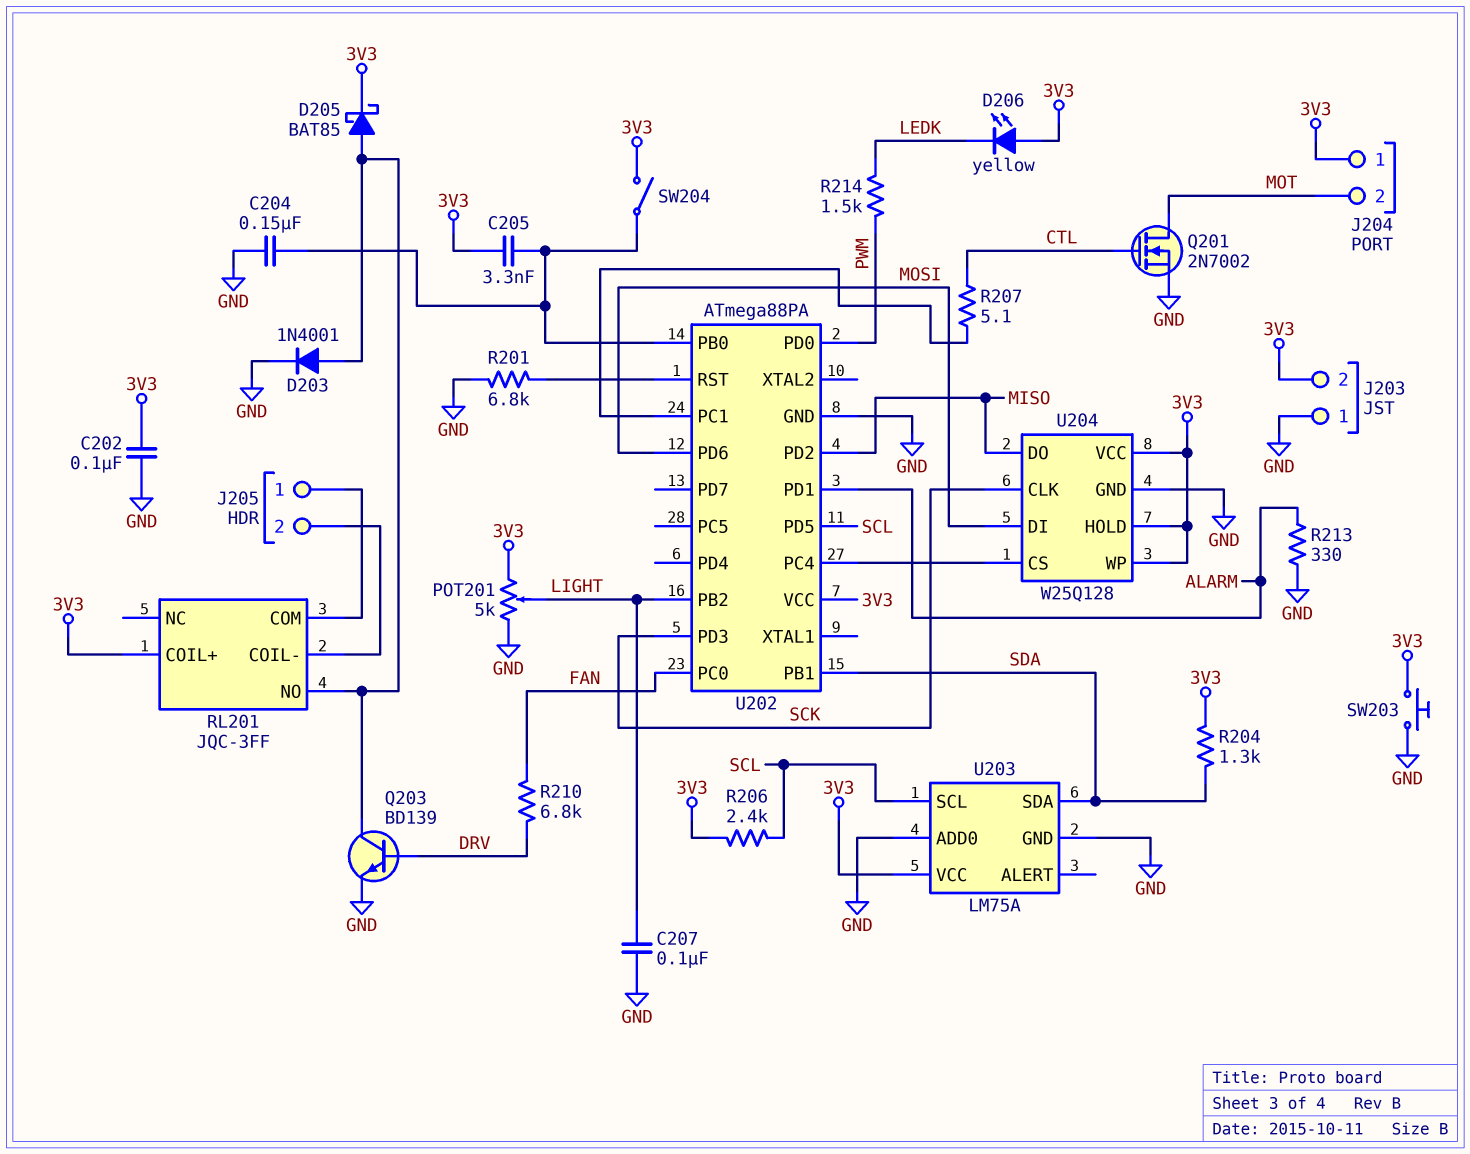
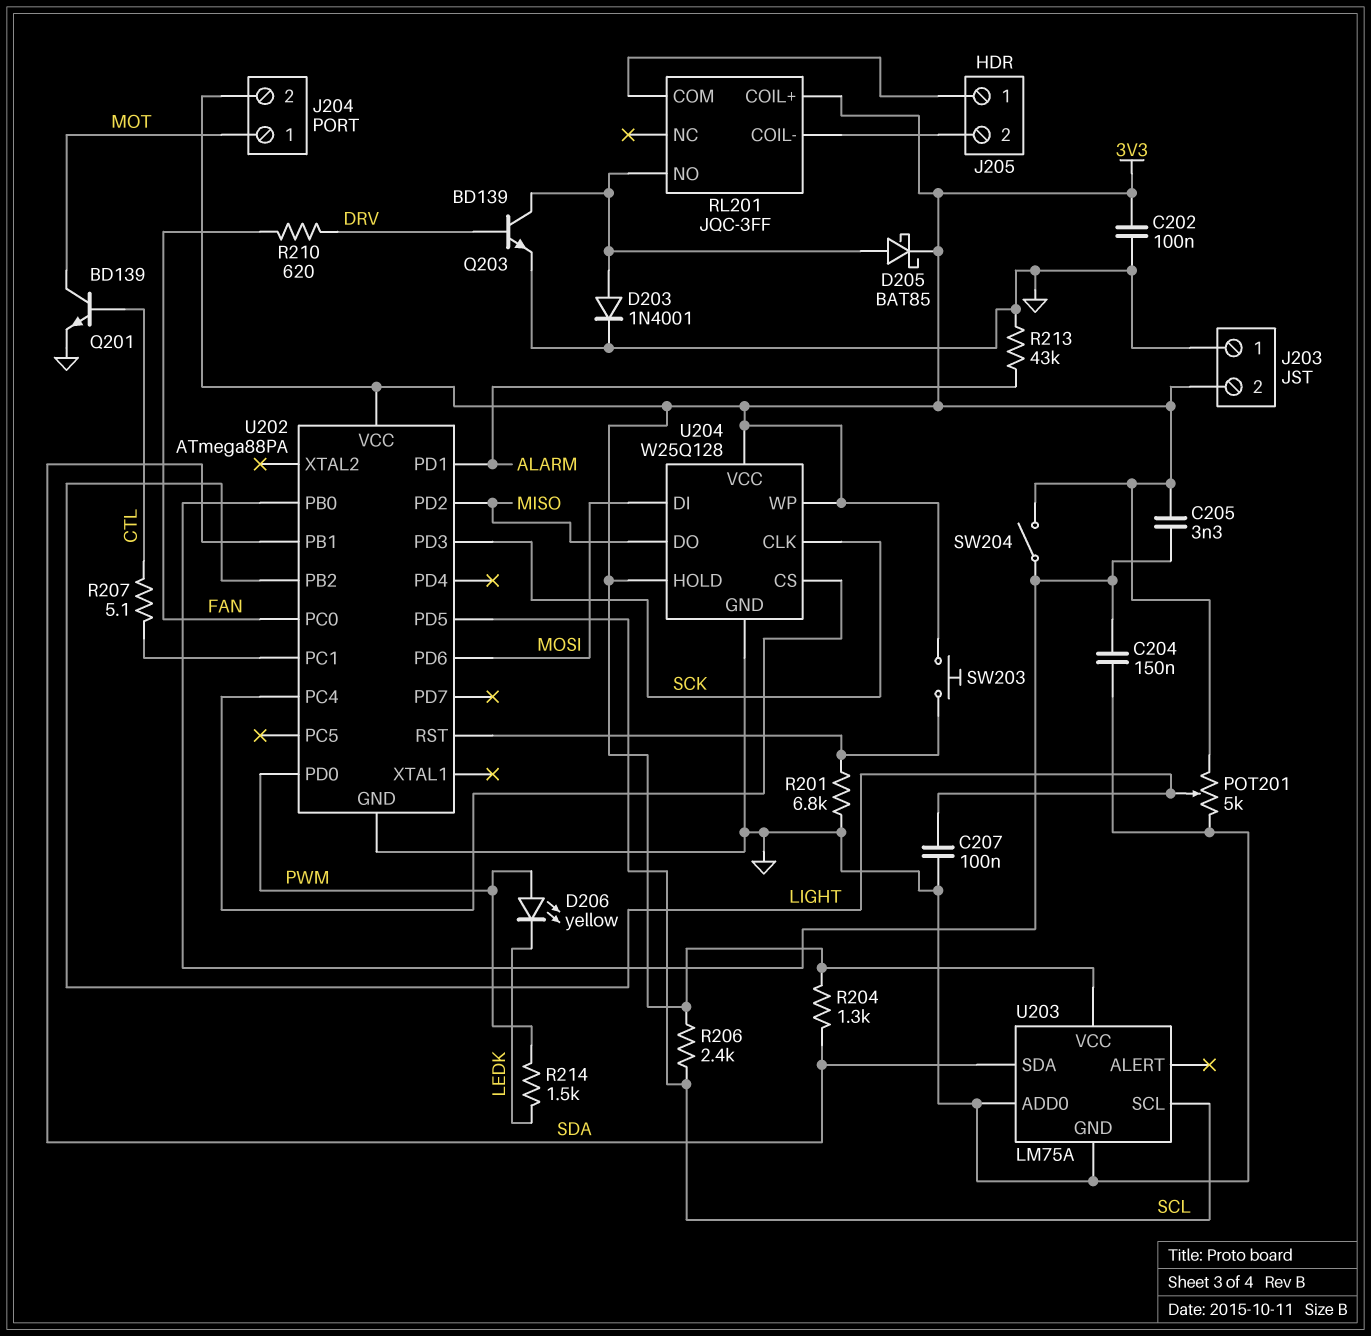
D206: LED yellow (A 3V3, K LEDK) -> LED yellow (A PWM, K LEDK)
J204 pin 1: 3V3 -> MOT
J204 pin 2: MOT -> 3V3
Q201: NMOS 2N7002 (G CTL, D MOT, S GND) -> NPN BD139 (B CTL, C MOT, E GND)
R210: 6.8k (DRV, FAN) -> 620 (DRV, FAN)
R213: 330 (ALARM, GND) -> 43k (ALARM, GND)
SW203: button (3V3, GND) -> button (3V3, U202/RST)

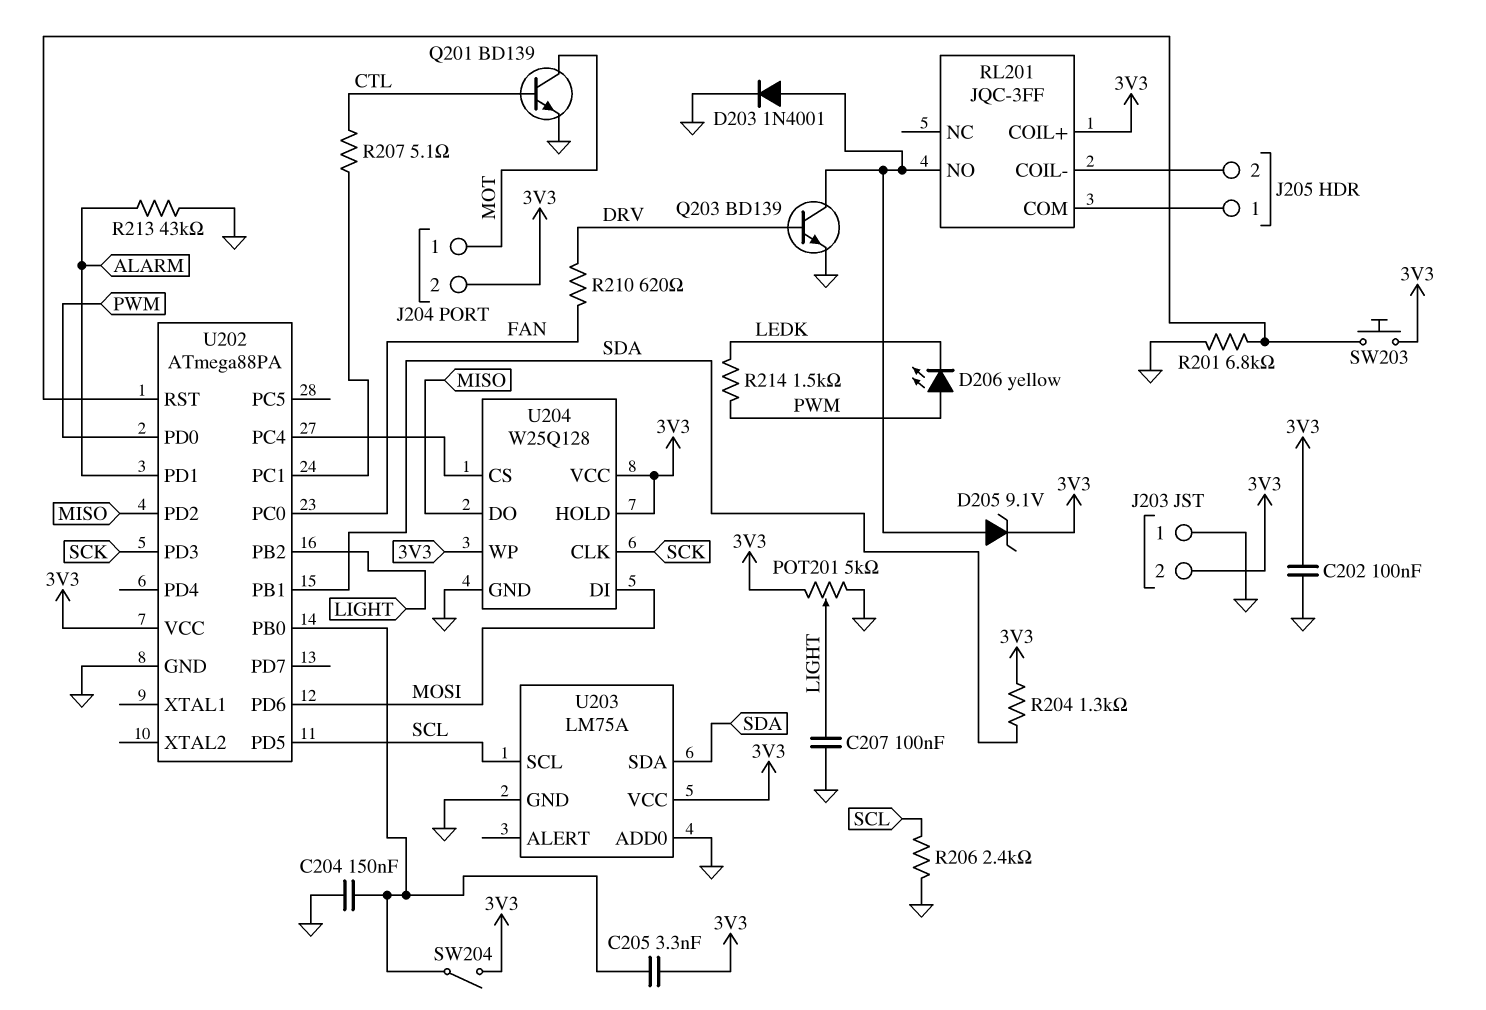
D205: schottky BAT85 (A RL201/NO, K 3V3) -> zener 9.1V (A RL201/NO, K 3V3)
R206: 2.4k (3V3, SCL) -> 2.4k (GND, SCL)

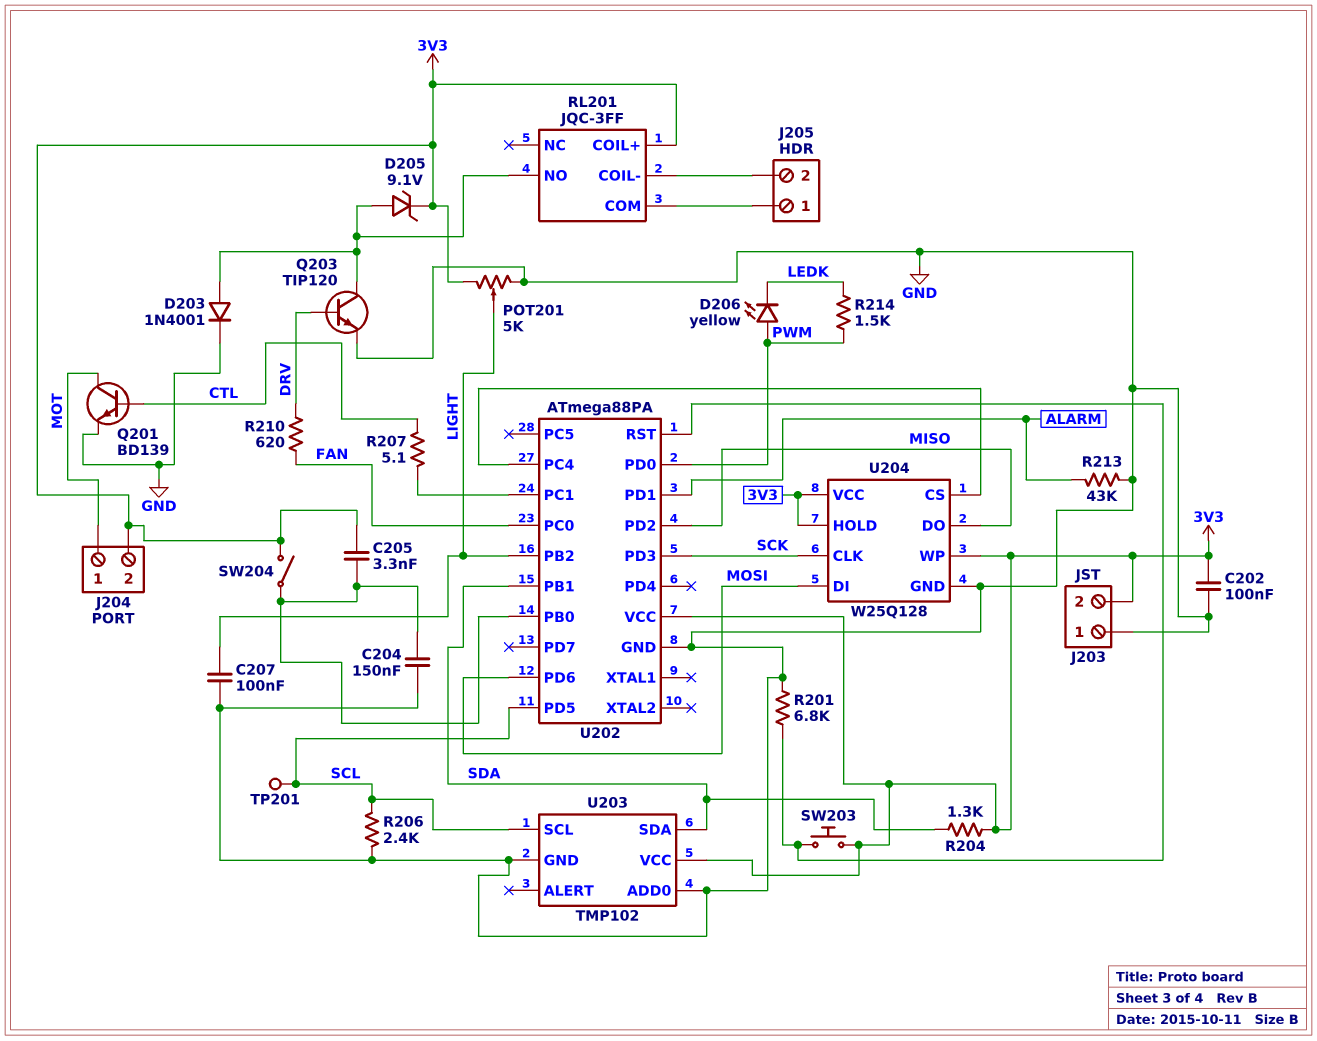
Q203: NPN BD139 (B DRV, C RL201/NO, E GND) -> NPN TIP120 (B DRV, C RL201/NO, E GND)
TP201: none -> test point (SCL)
U203: LM75A -> TMP102

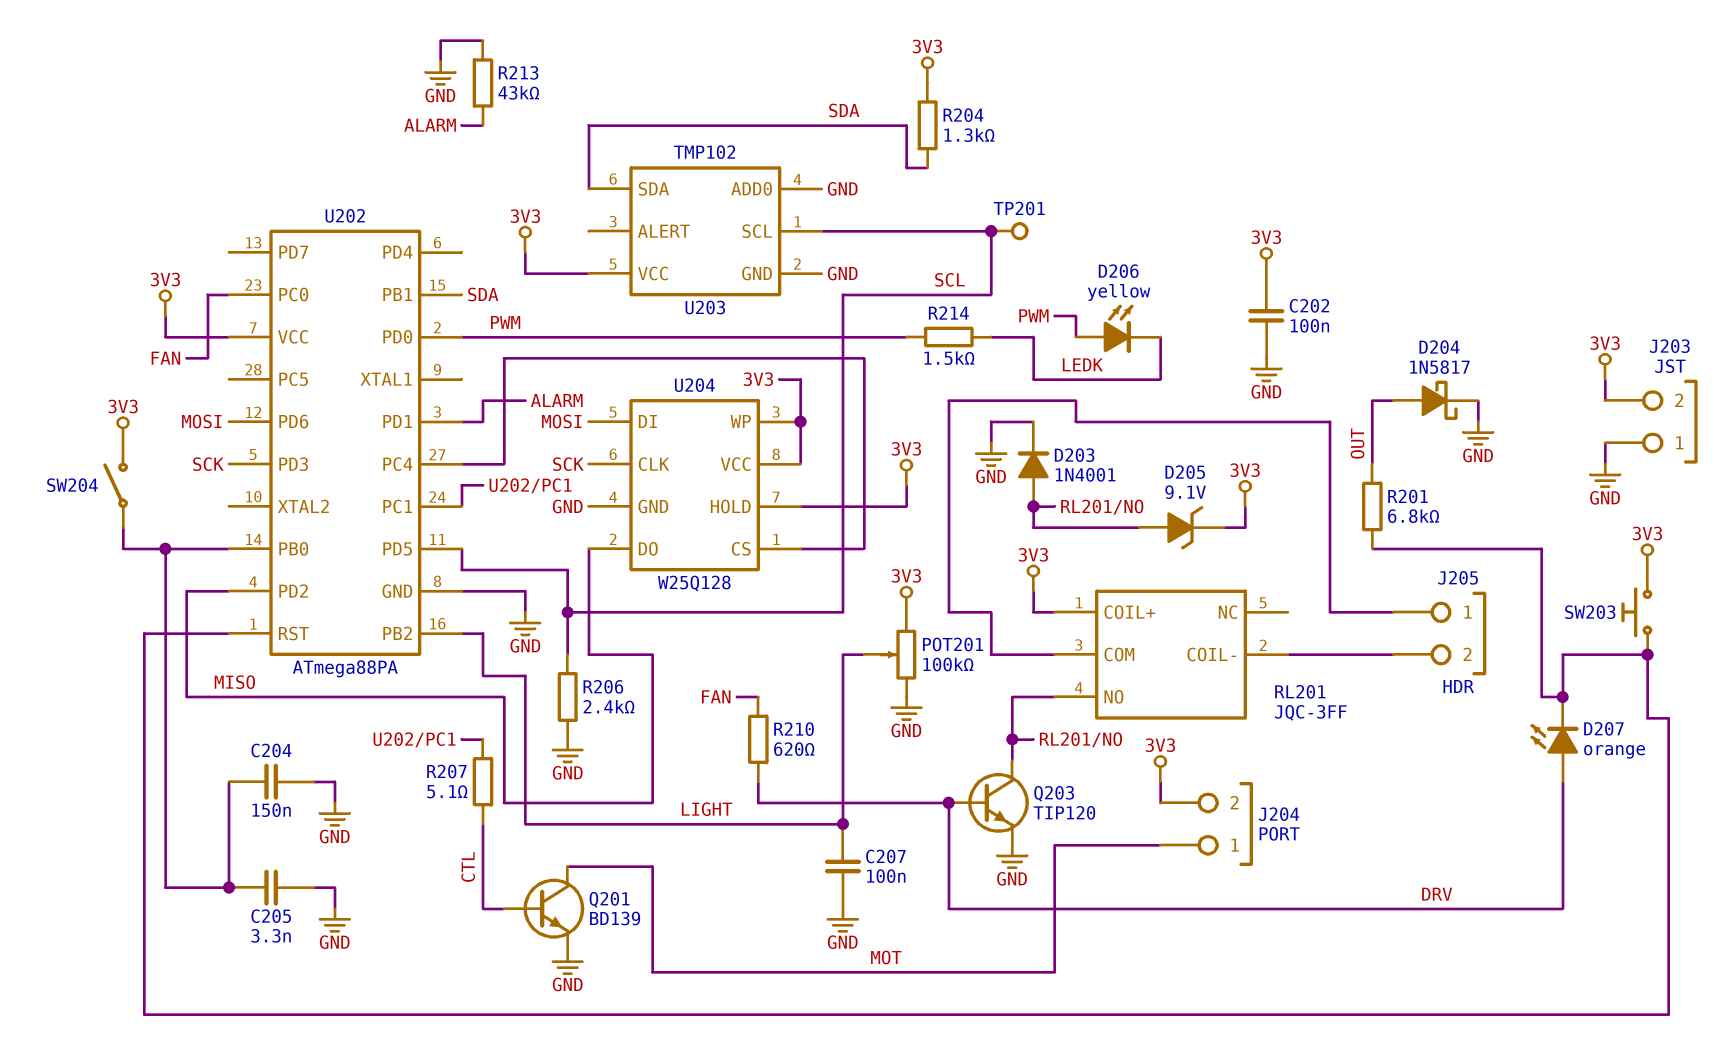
C205: 3.3nF (3V3, U202/PB0) -> 3.3nF (GND, U202/PB0)
D204: none -> schottky 1N5817 (A OUT, K GND)
D207: none -> LED orange (A DRV, K U202/RST)
POT201: 5k (3V3, GND, wiper LIGHT) -> 100k (3V3, GND, wiper LIGHT)
R201: 6.8k (GND, U202/RST) -> 6.8k (OUT, U202/RST)

